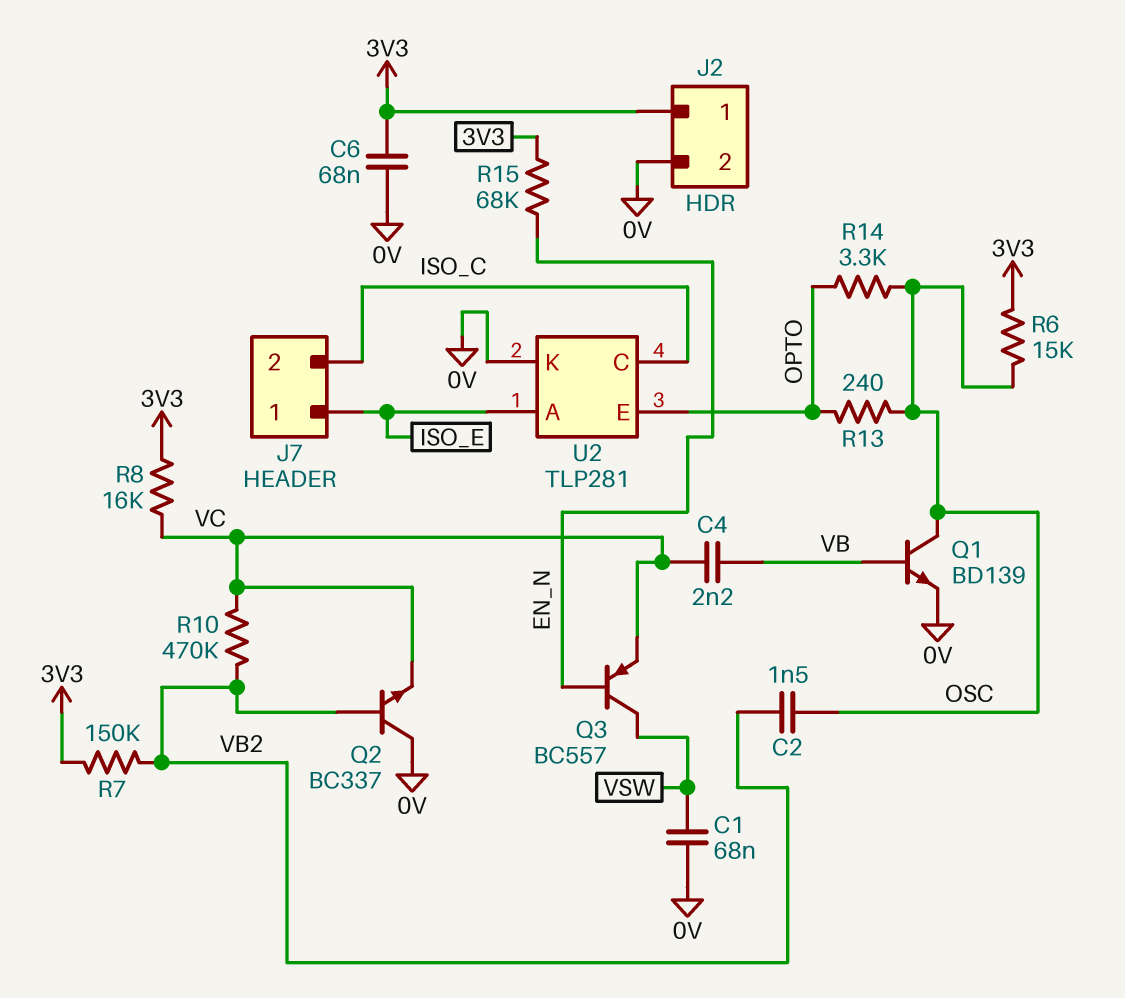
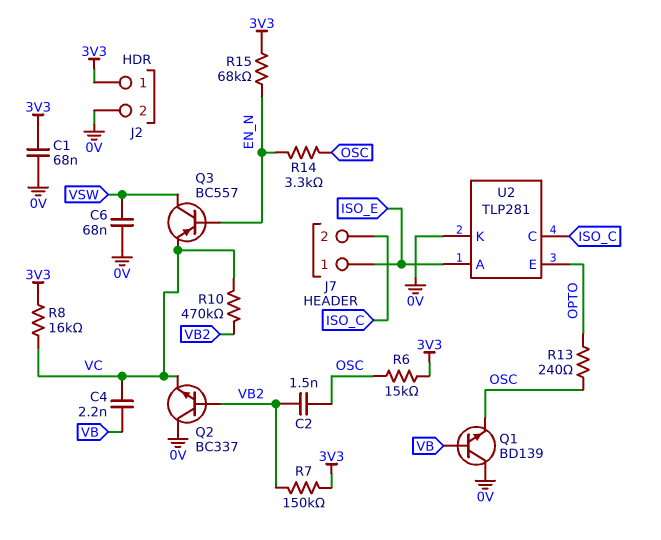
C1: 68nF (0V, VSW) -> 68nF (0V, 3V3)
C6: 68nF (0V, 3V3) -> 68nF (0V, VSW)
Q1: NPN BD139 (B VB, C OSC, E 0V) -> NPN BD139 (B VB, C 0V, E OSC)
R14: 3.3k (OPTO, OSC) -> 3.3k (EN_N, OSC)

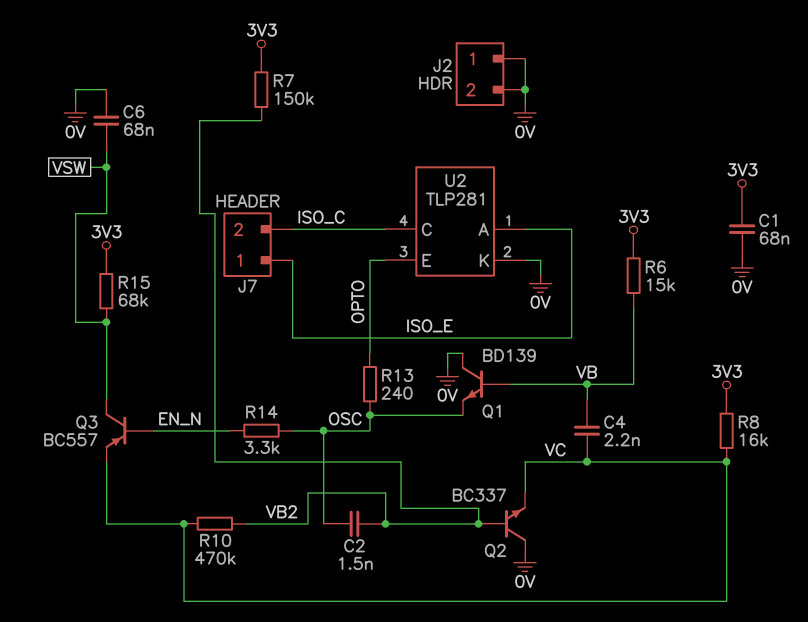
J2 pin 1: 3V3 -> 0V
R6: 15k (3V3, OSC) -> 15k (3V3, VB)
R15: 68k (3V3, EN_N) -> 68k (3V3, VSW)

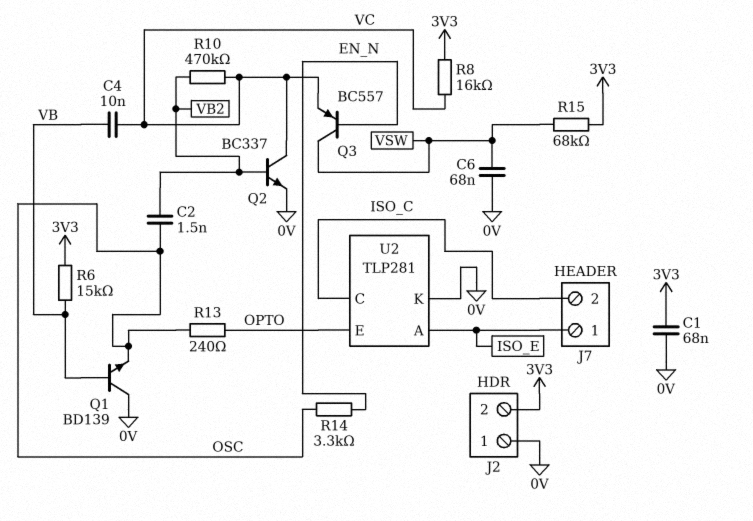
C4: 2.2nF (VB, VC) -> 10nF (VB, VC)
J2 pin 2: 0V -> 3V3
Q2: NPN BC337 (B VB2, C 0V, E VC) -> NPN BC337 (B VB2, C VC, E 0V)
R7: 150k (3V3, VB2) -> none

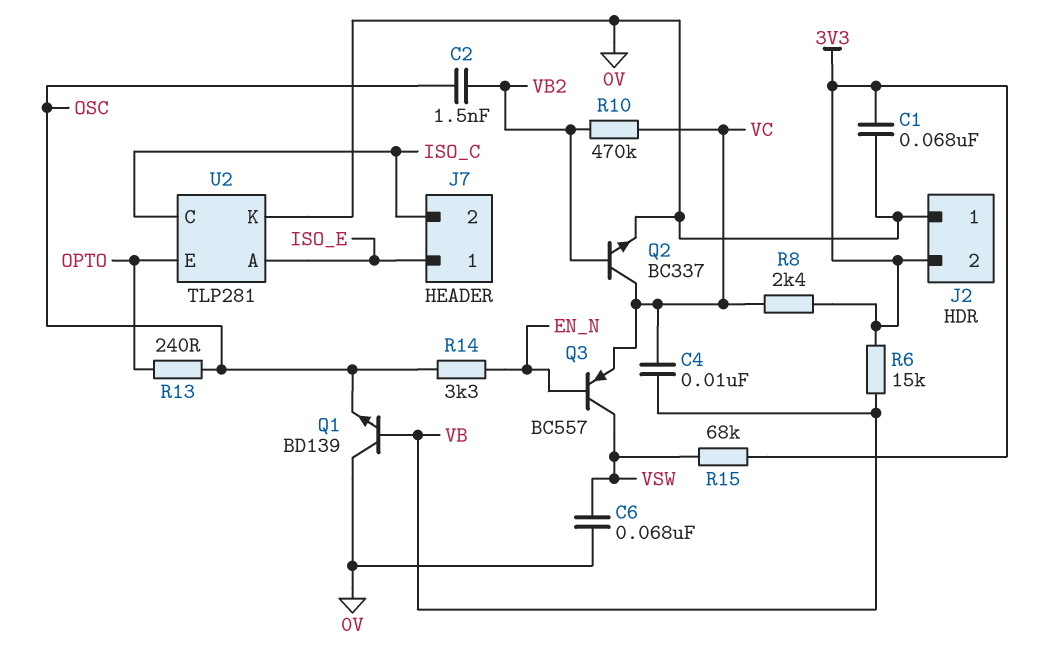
R8: 16k (3V3, VC) -> 2.4k (3V3, VC)

